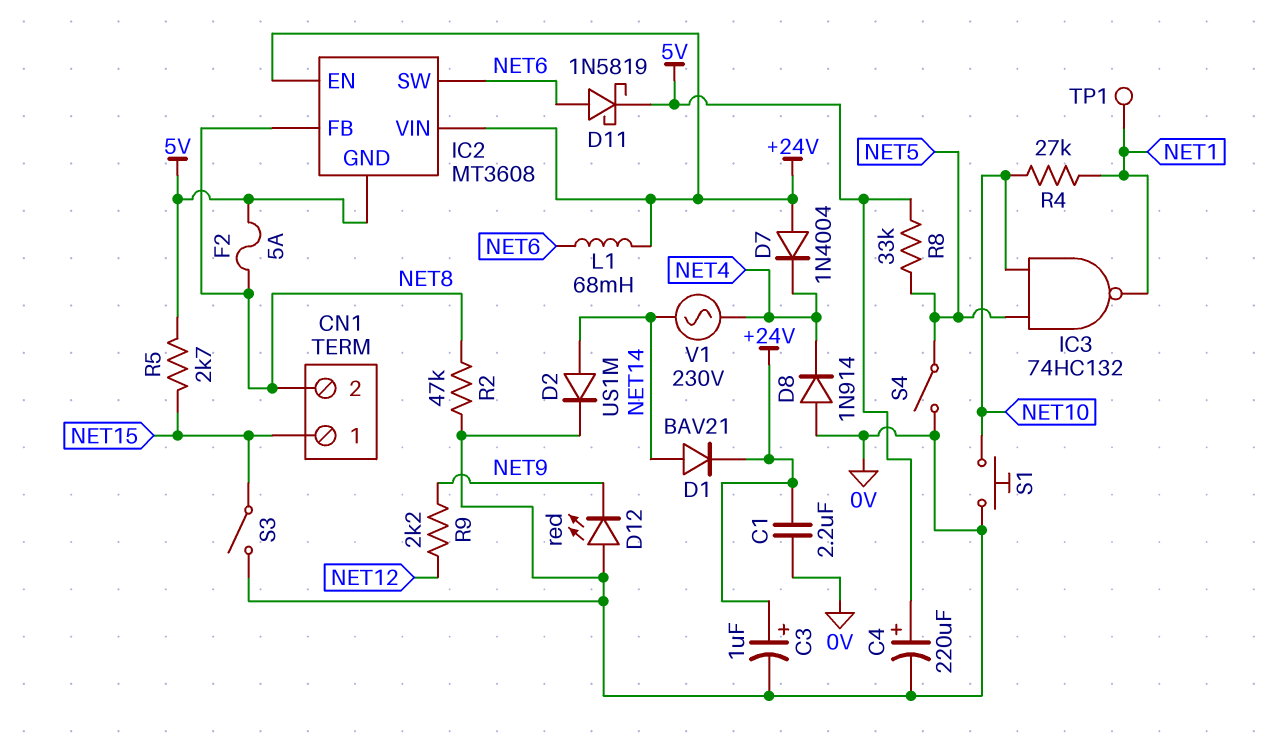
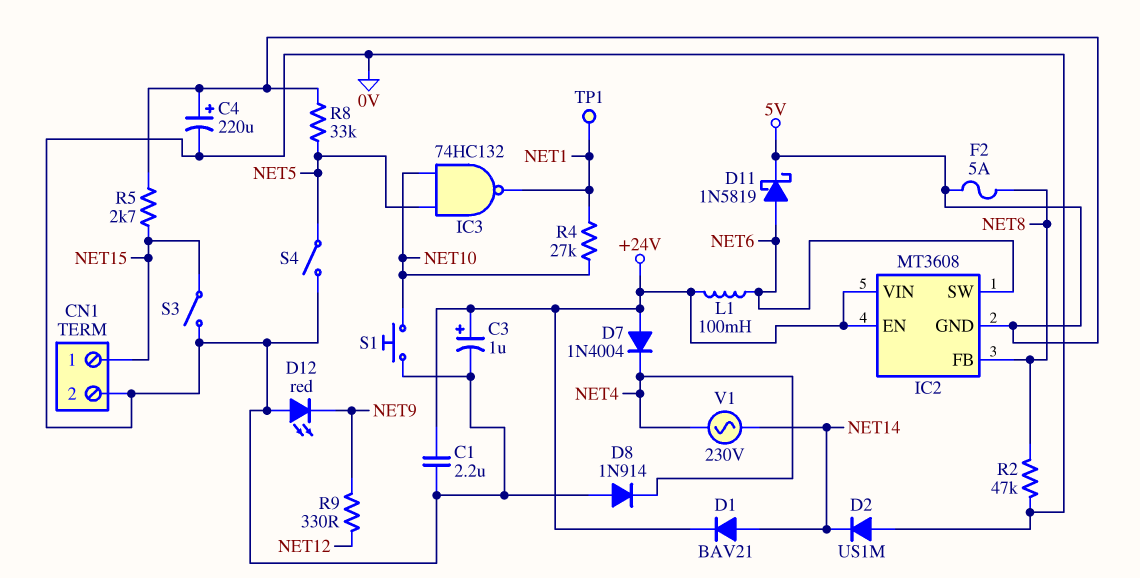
CN1 pin 2: NET8 -> 0V
D2: diode US1M (A NET14, K 0V) -> diode US1M (A 0V, K NET14)
L1: 68mH (+24V, NET6) -> 100mH (+24V, NET6)
R9: 2.2k (NET9, NET12) -> 330 (NET9, NET12)

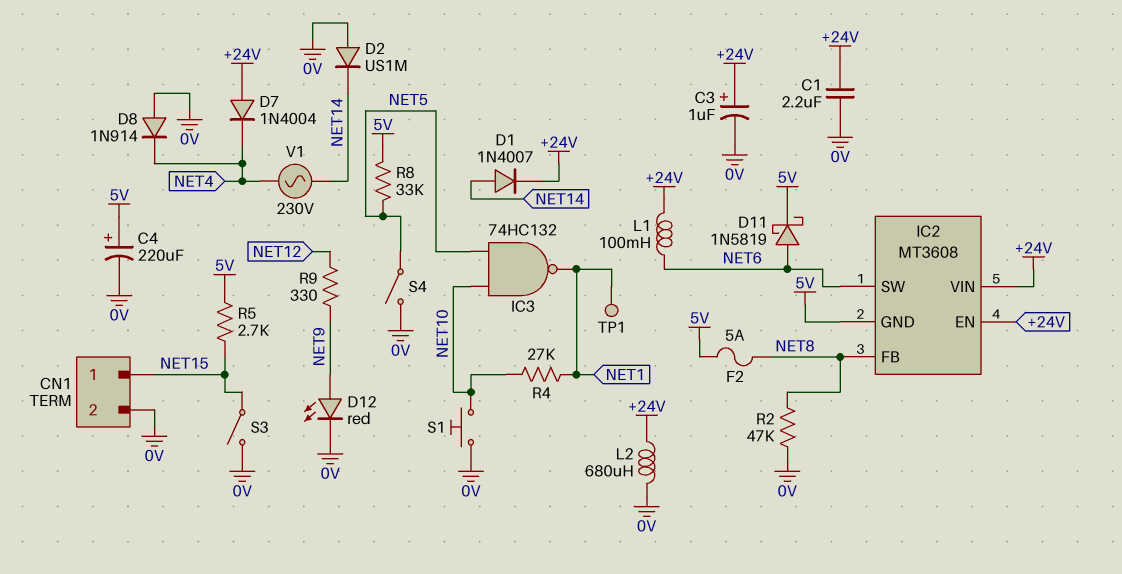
D1: diode BAV21 (A NET14, K +24V) -> diode 1N4007 (A NET14, K +24V)
D12: LED red (A 0V, K NET9) -> LED red (A NET9, K 0V)
L2: none -> 680uH (+24V, 0V)

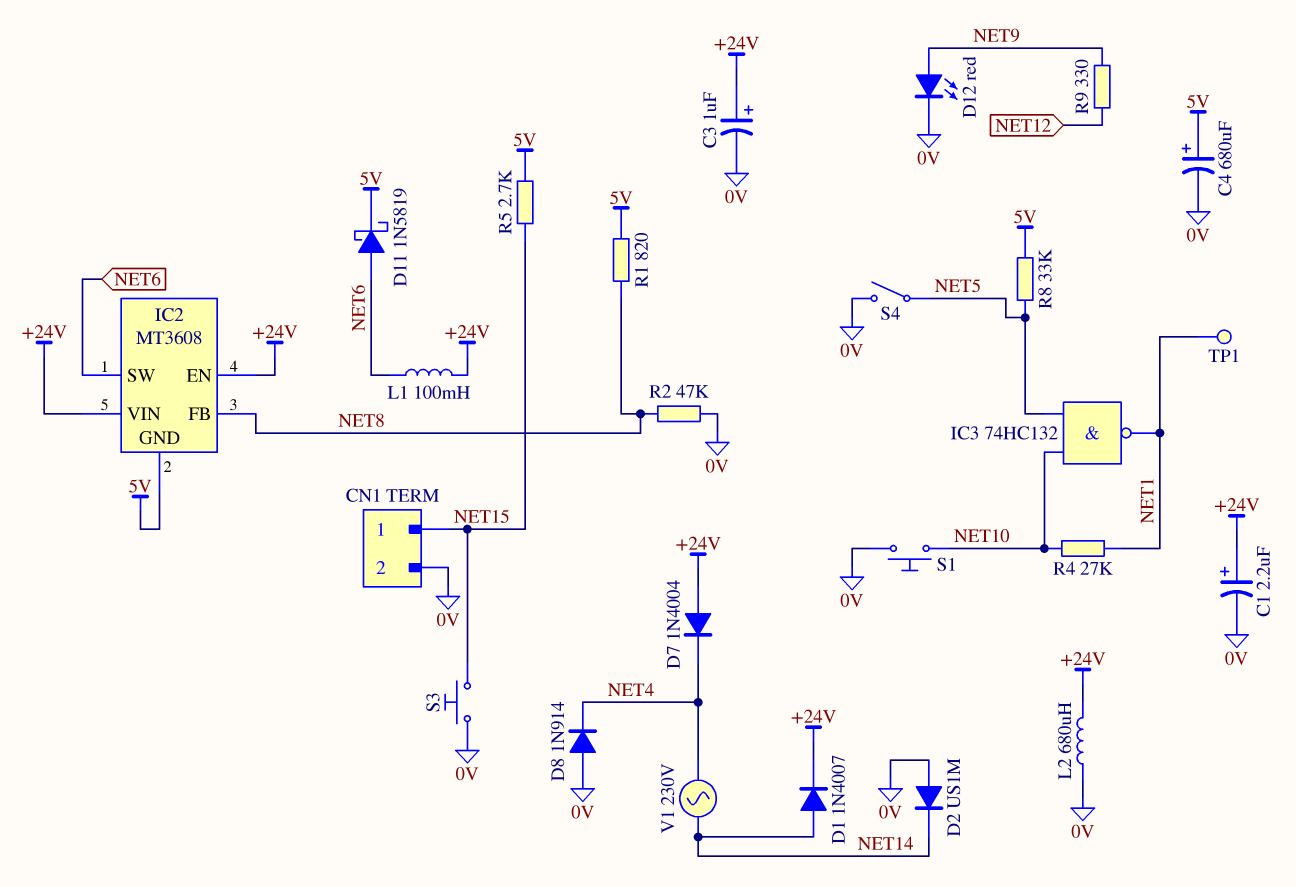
C1: 2.2uF (+24V, 0V) -> 2.2uF (plus +24V, minus 0V)
C4: 220uF (plus 5V, minus 0V) -> 680uF (plus 5V, minus 0V)
F2: 5A (5V, NET8) -> none
R1: none -> 820 (5V, NET8)
S3: switch (0V, NET15) -> button (0V, NET15)

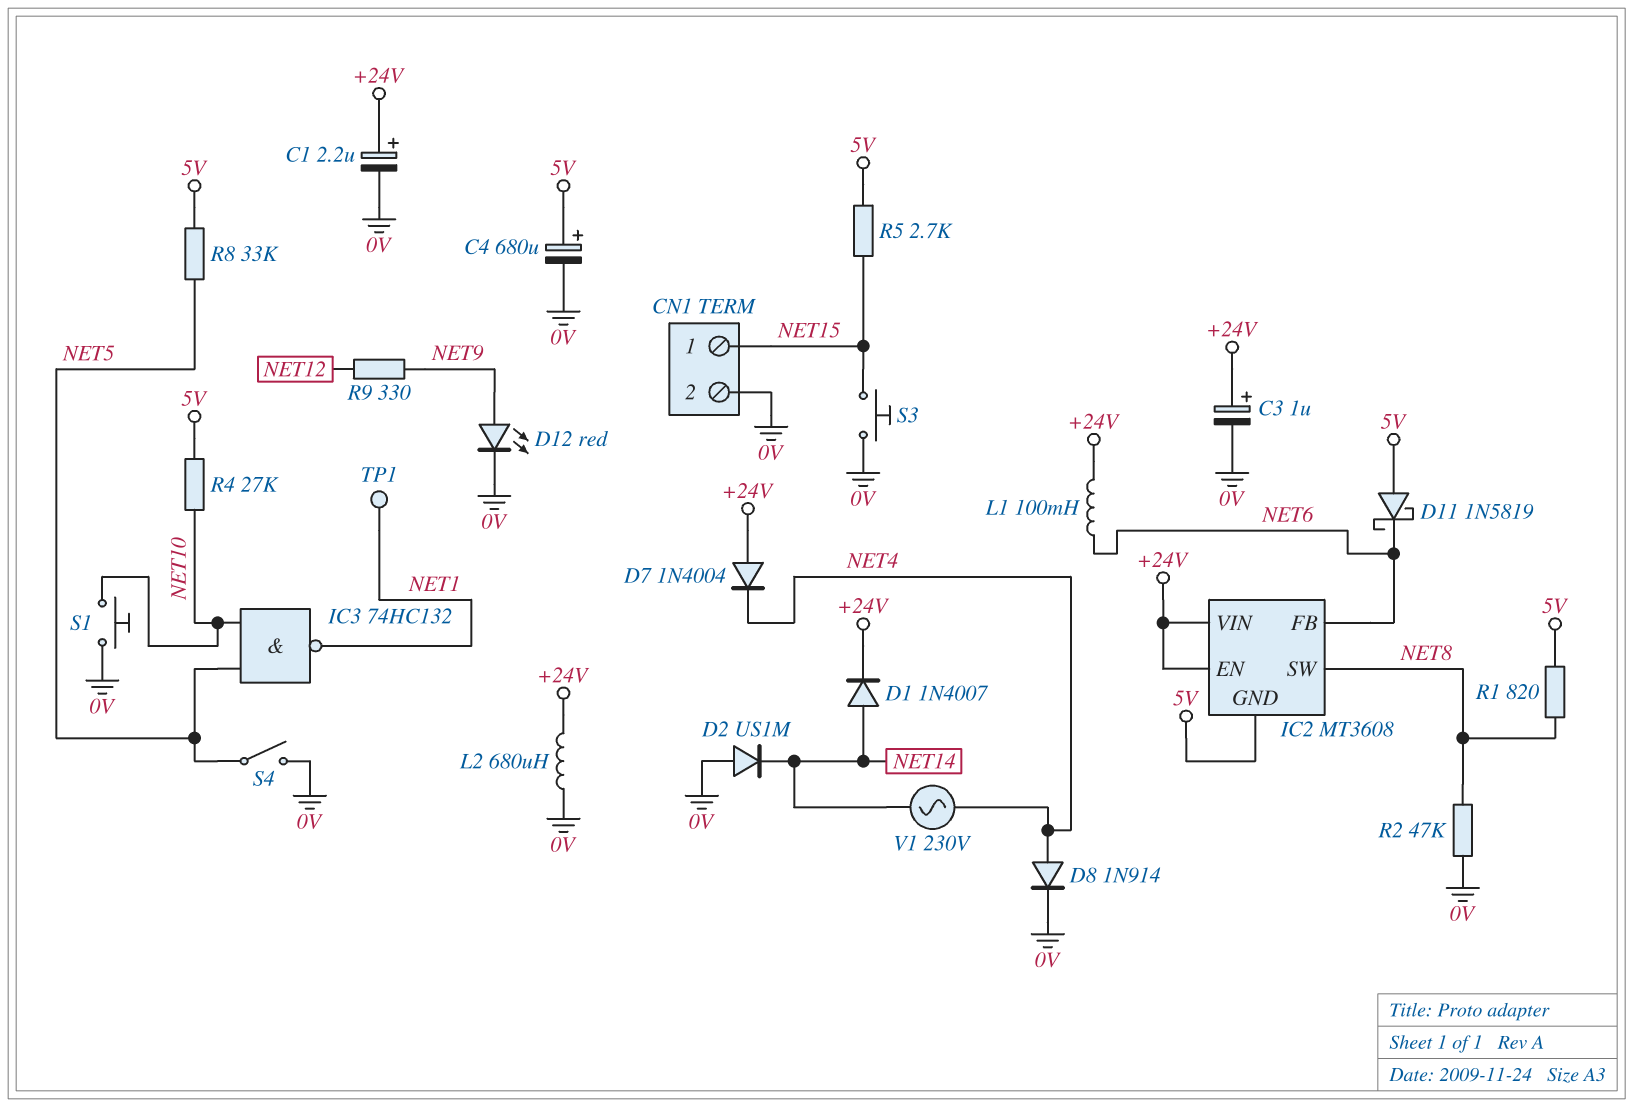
D8: diode 1N914 (A 0V, K NET4) -> diode 1N914 (A NET4, K 0V)
D11: schottky 1N5819 (A NET6, K 5V) -> schottky 1N5819 (A 5V, K NET6)
IC2 pin FB: NET8 -> NET6
IC2 pin SW: NET6 -> NET8
R4: 27k (NET1, NET10) -> 27k (5V, NET10)

